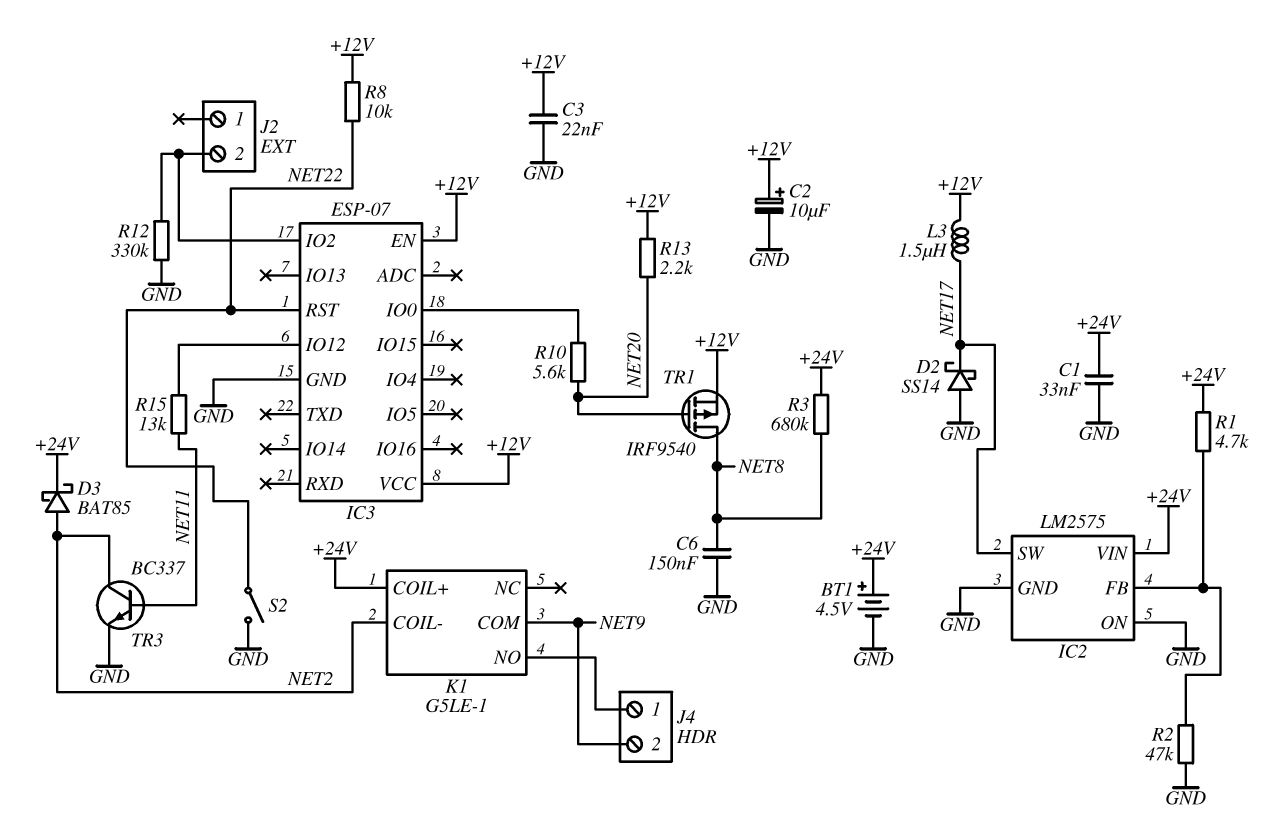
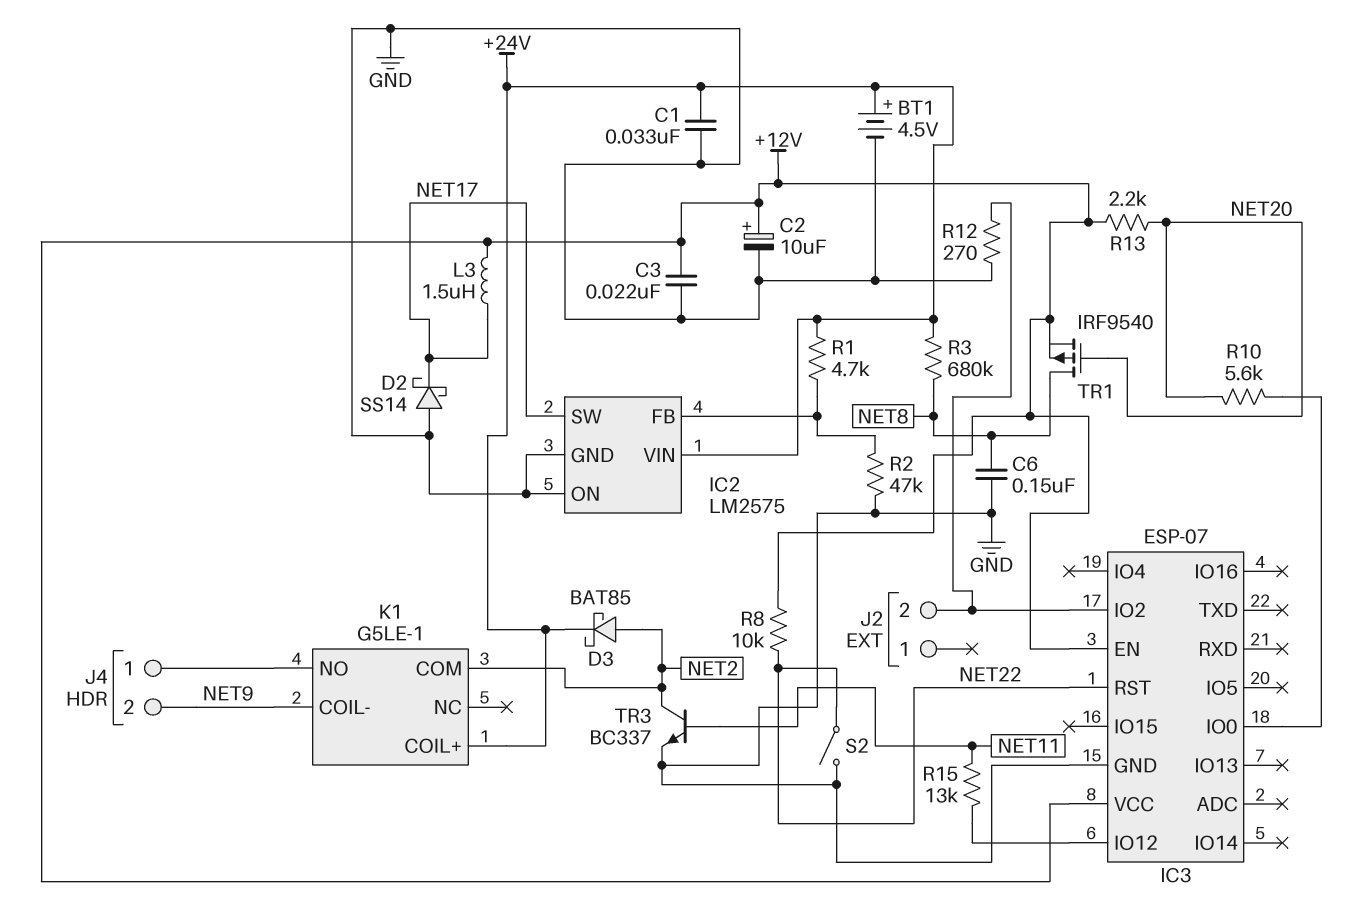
K1 pin COIL-: NET2 -> NET9
K1 pin COM: NET9 -> NET2
R12: 330k (GND, IC3/IO2) -> 270 (GND, IC3/IO2)

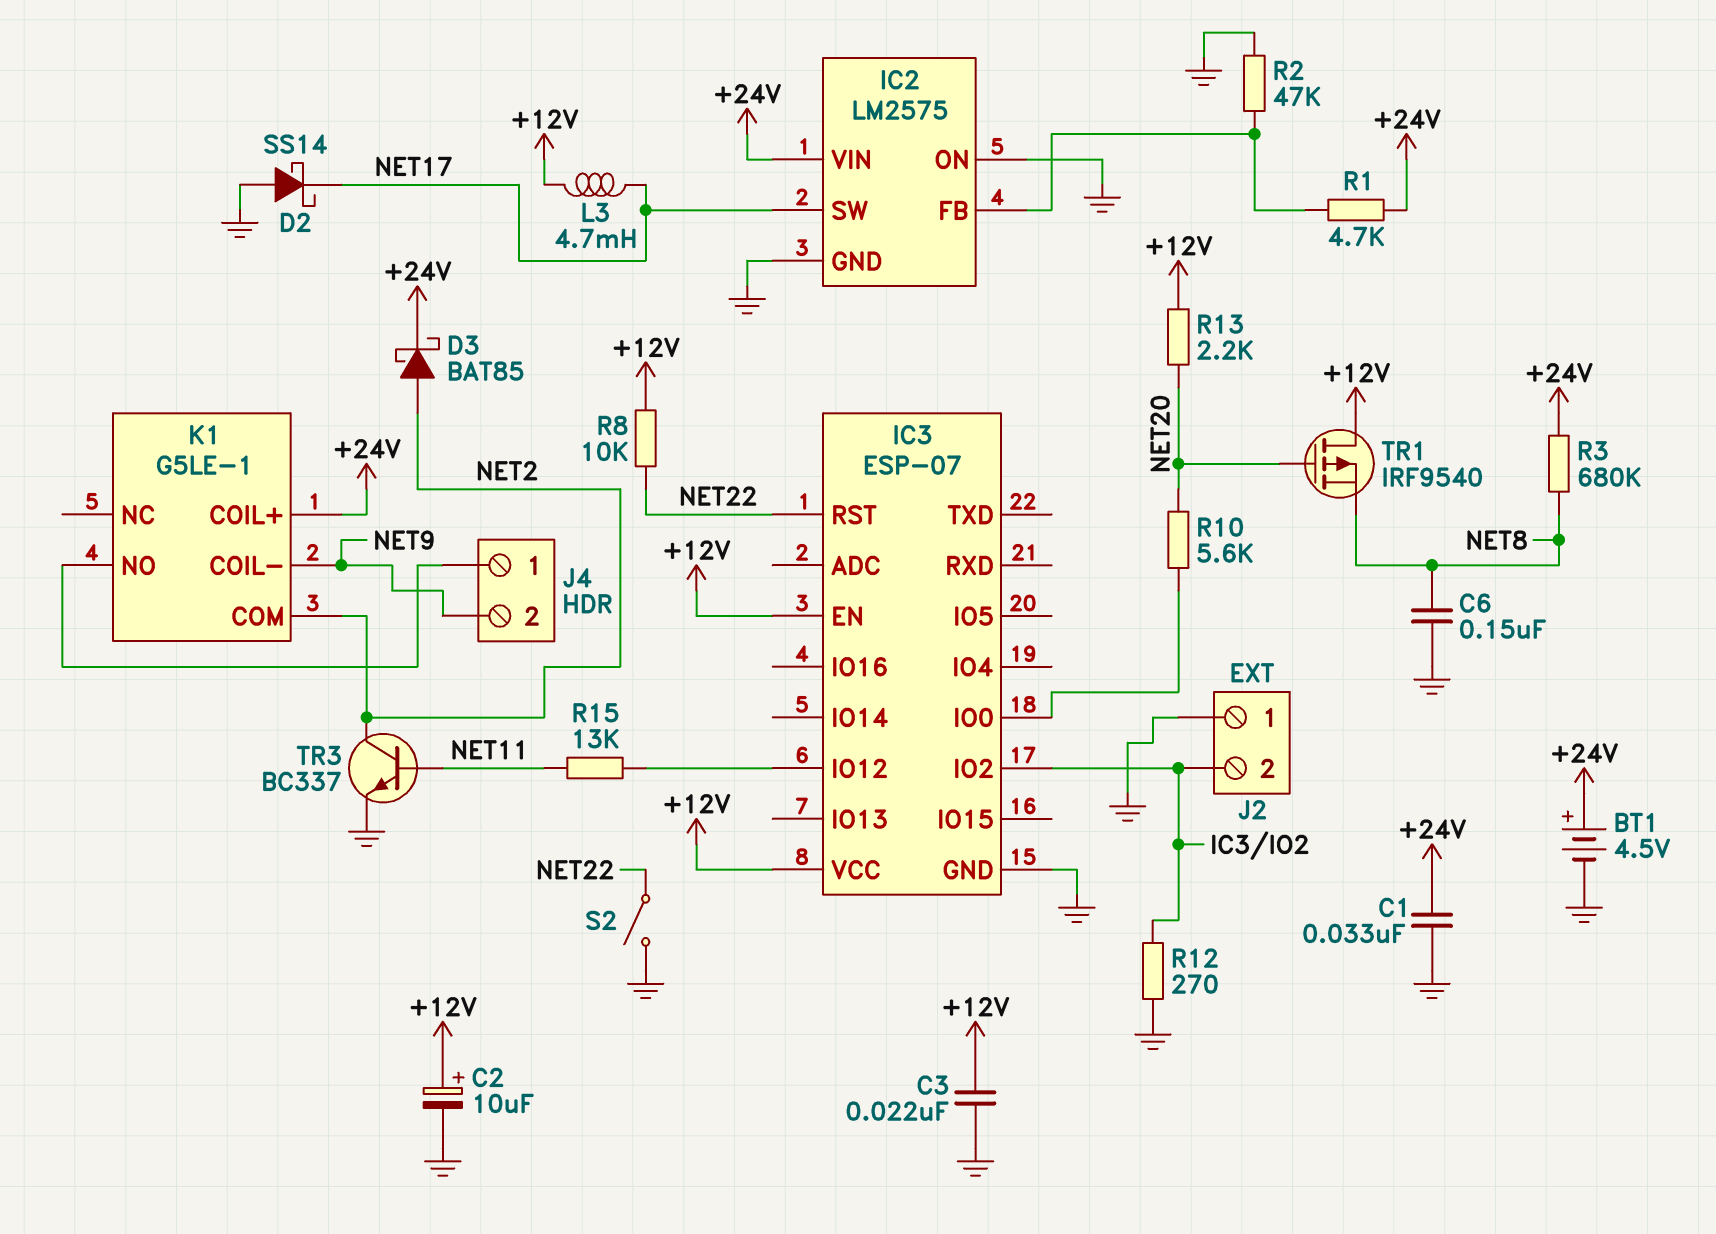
J2 pin 1: none -> GND
L3: 1.5uH (+12V, NET17) -> 4.7mH (+12V, NET17)
TR1: PMOS IRF9540 (G NET20, D NET8, S +12V) -> PMOS IRF9540 (G NET20, D +12V, S NET8)

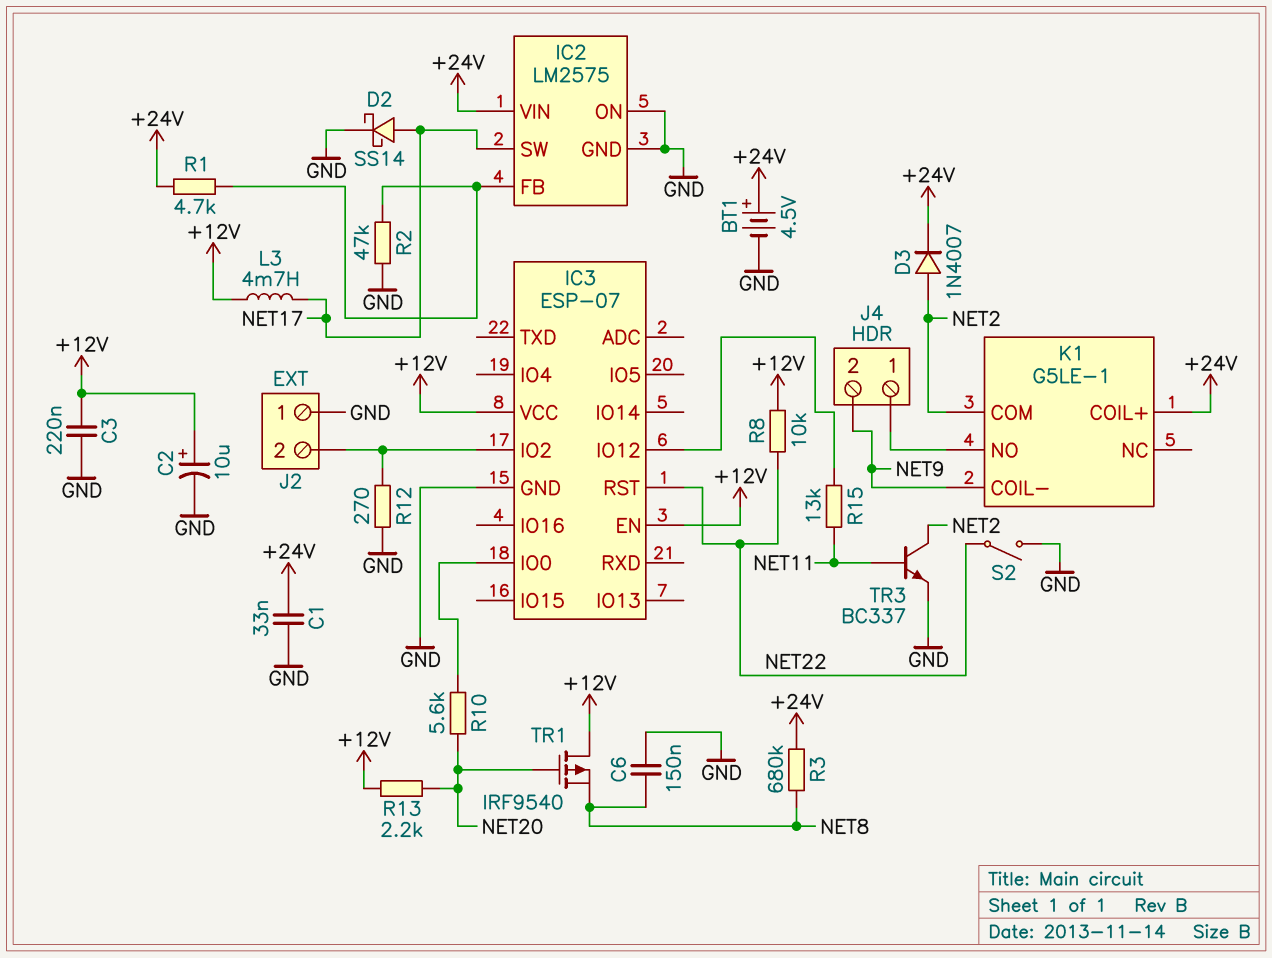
C3: 22nF (+12V, GND) -> 220nF (+12V, GND)
D2: schottky SS14 (A GND, K NET17) -> schottky SS14 (A NET17, K GND)
D3: schottky BAT85 (A NET2, K +24V) -> diode 1N4007 (A NET2, K +24V)

